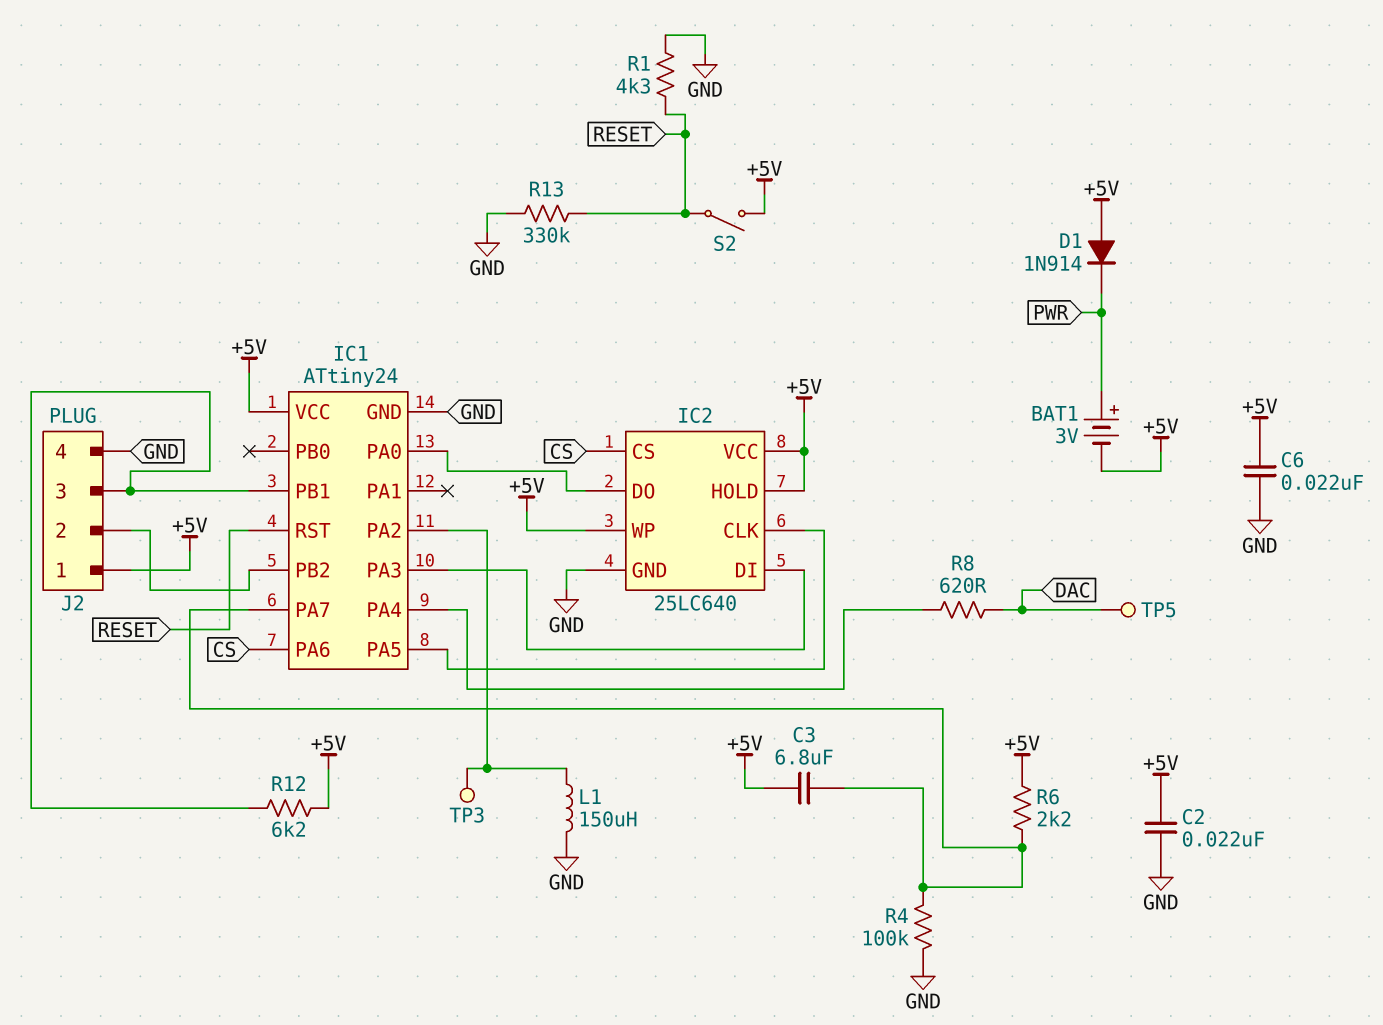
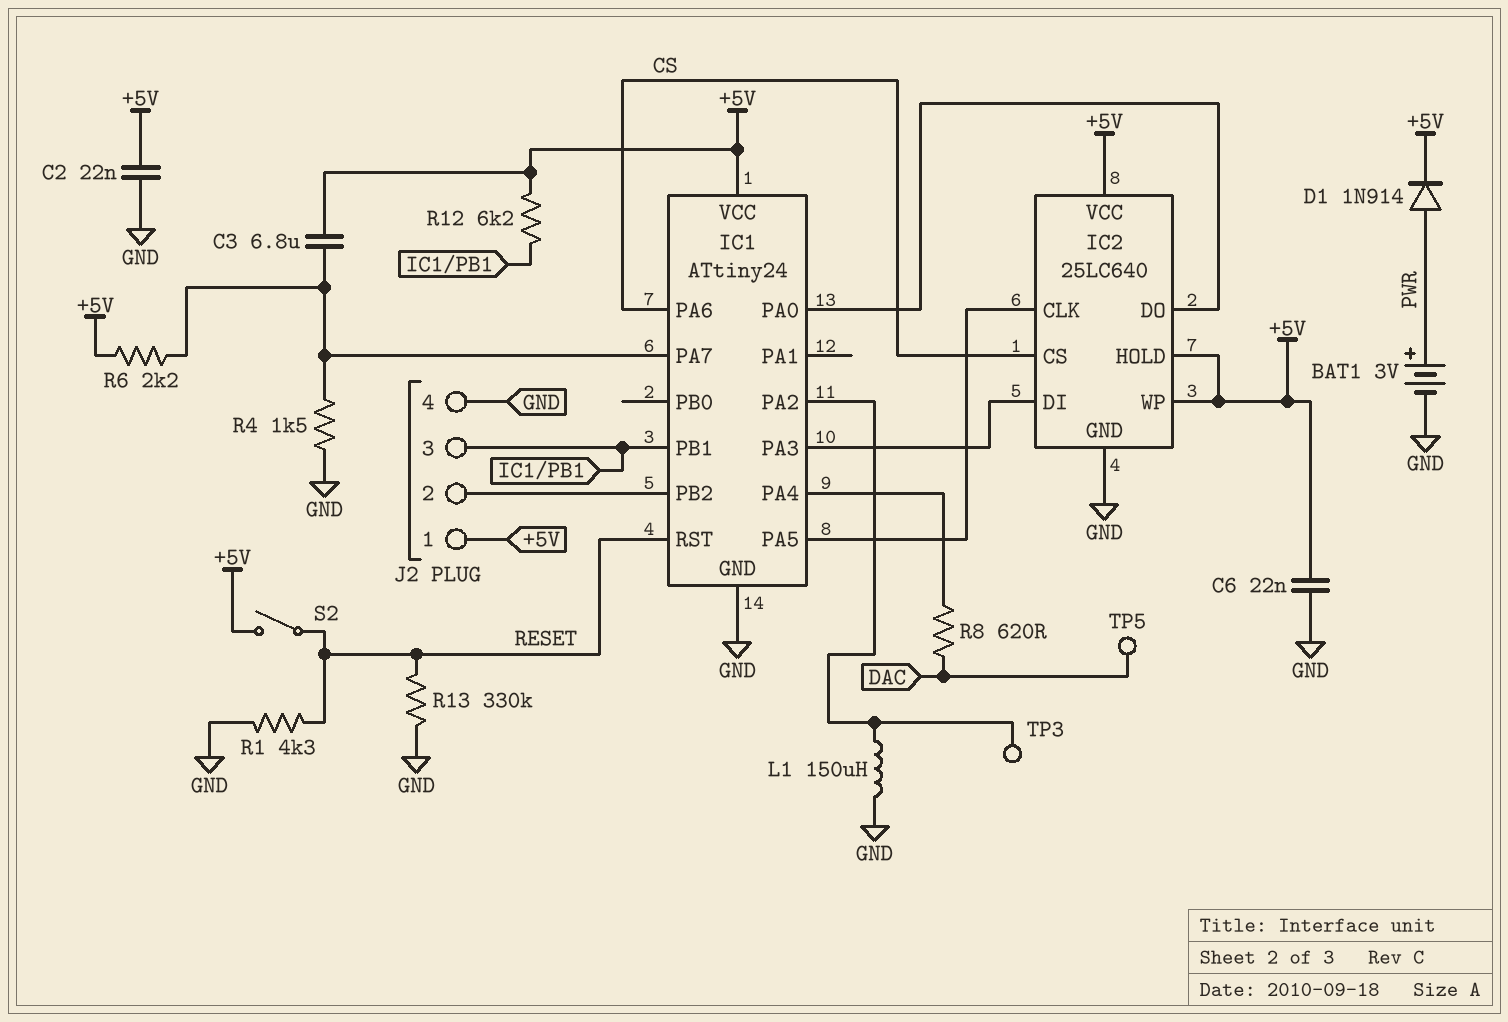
BAT1: 3V (plus PWR, minus +5V) -> 3V (plus PWR, minus GND)
D1: diode 1N914 (A +5V, K PWR) -> diode 1N914 (A PWR, K +5V)
R4: 100k (GND, IC1/PA7) -> 1.5k (GND, IC1/PA7)

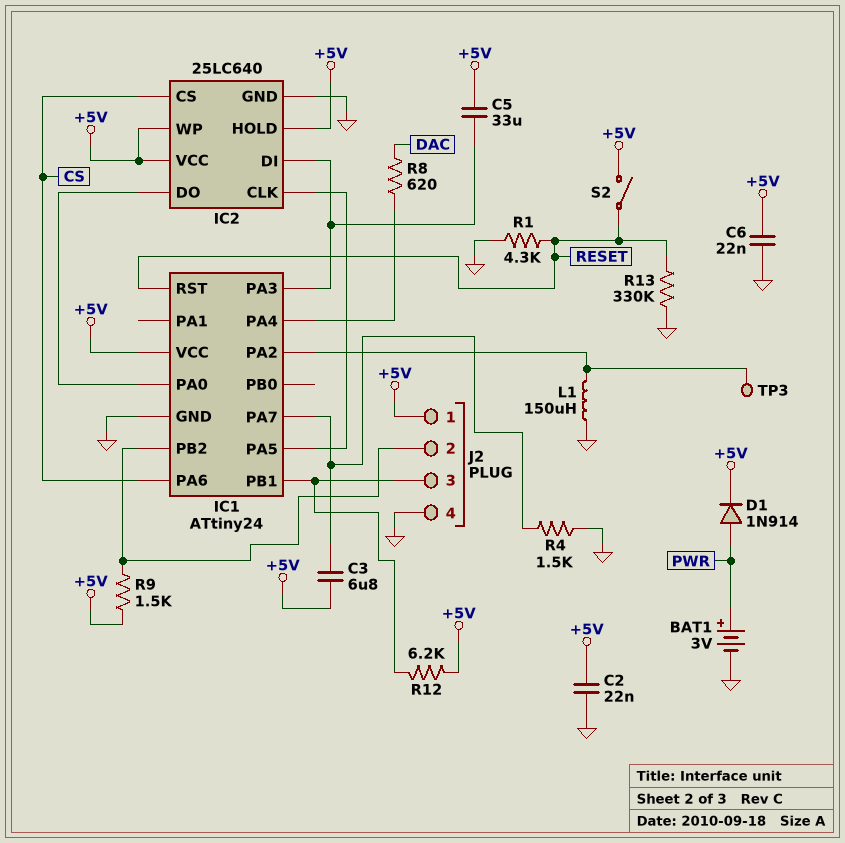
C5: none -> 33uF (+5V, IC1/PA3)
R6: 2.2k (+5V, IC1/PA7) -> none
R9: none -> 1.5k (+5V, IC1/PB2)
TP5: test point (DAC) -> none

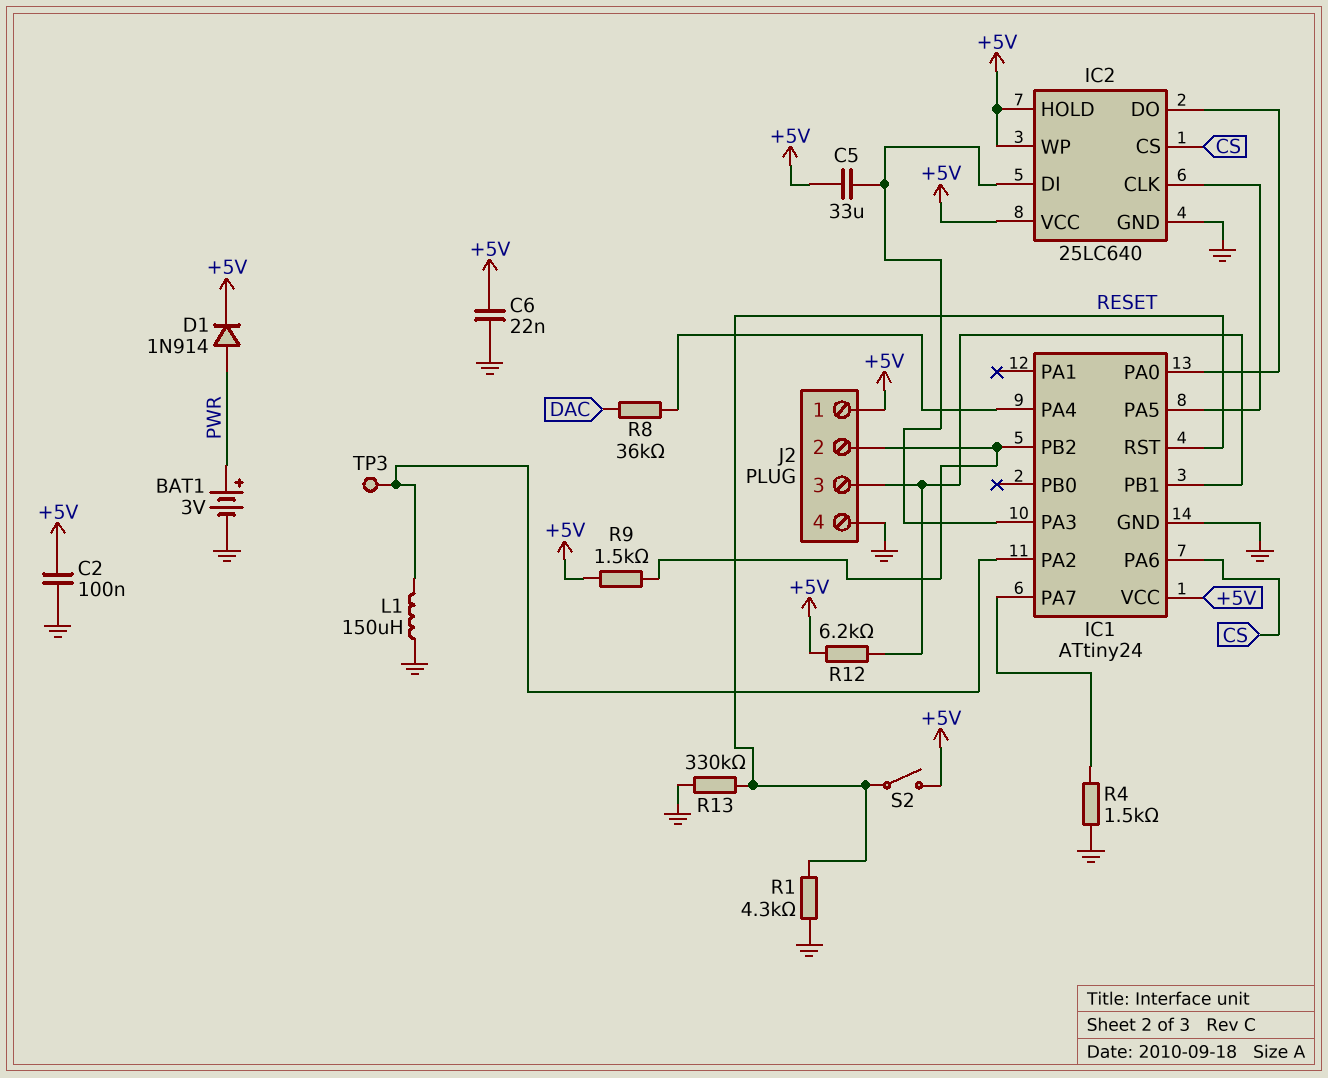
C2: 22nF (+5V, GND) -> 100nF (+5V, GND)
C3: 6.8uF (+5V, IC1/PA7) -> none
R8: 620 (DAC, IC1/PA4) -> 36k (DAC, IC1/PA4)

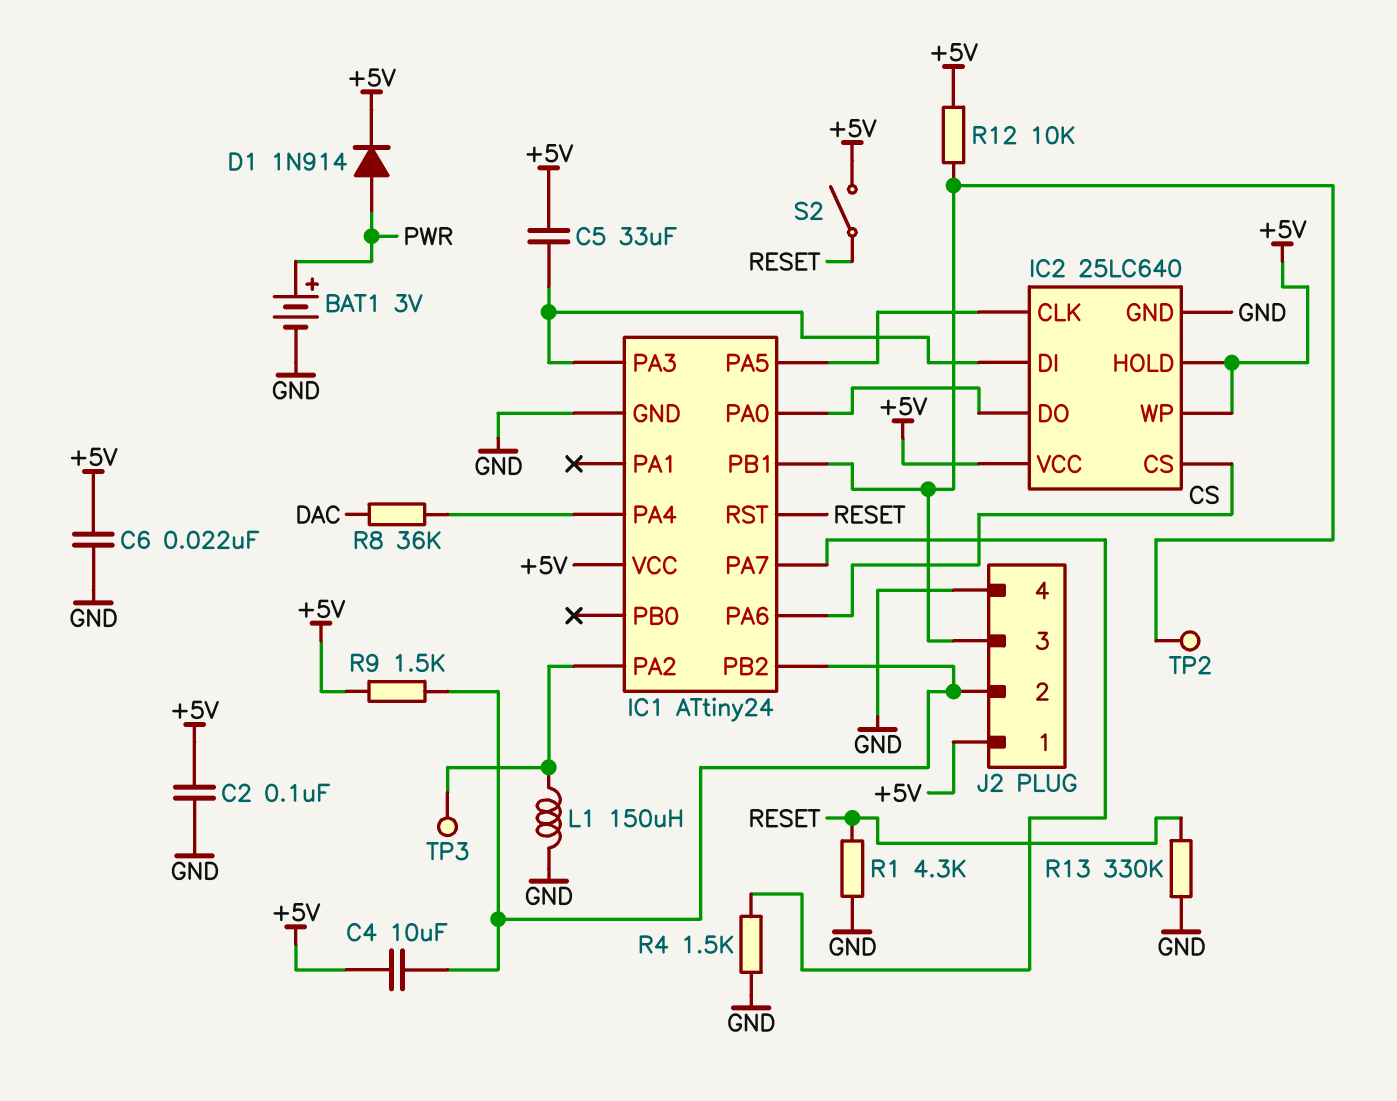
C4: none -> 10uF (+5V, IC1/PB2)
R12: 6.2k (+5V, IC1/PB1) -> 10k (+5V, IC1/PB1)
TP2: none -> test point (IC1/PB1)

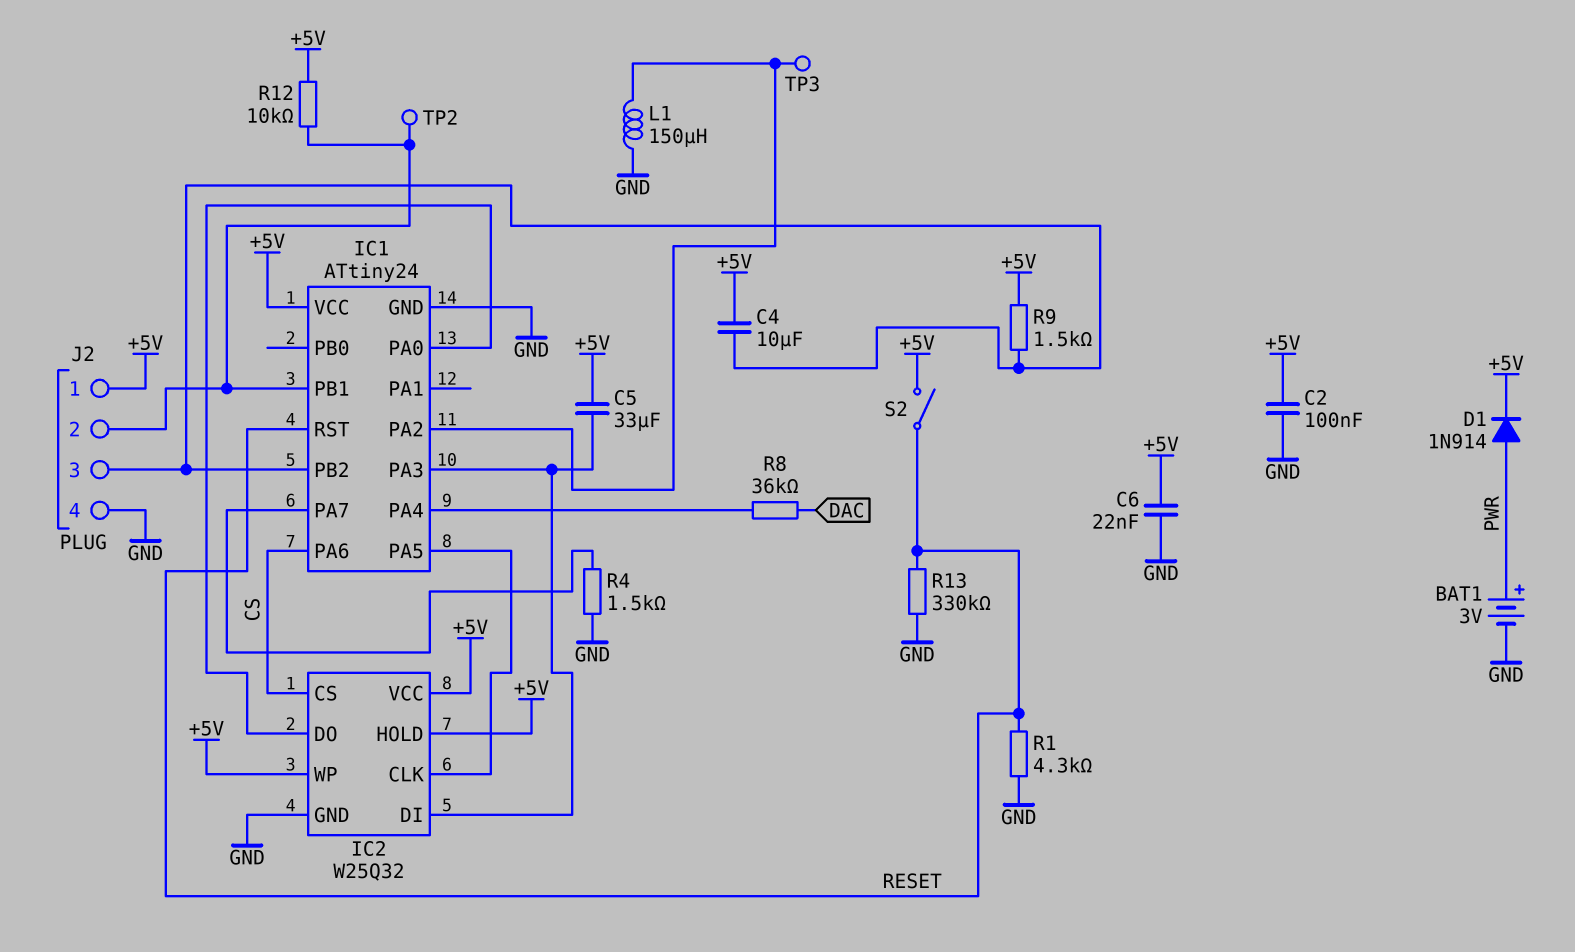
IC2: 25LC640 -> W25Q32
J2 pin 2: IC1/PB2 -> IC1/PB1
J2 pin 3: IC1/PB1 -> IC1/PB2

